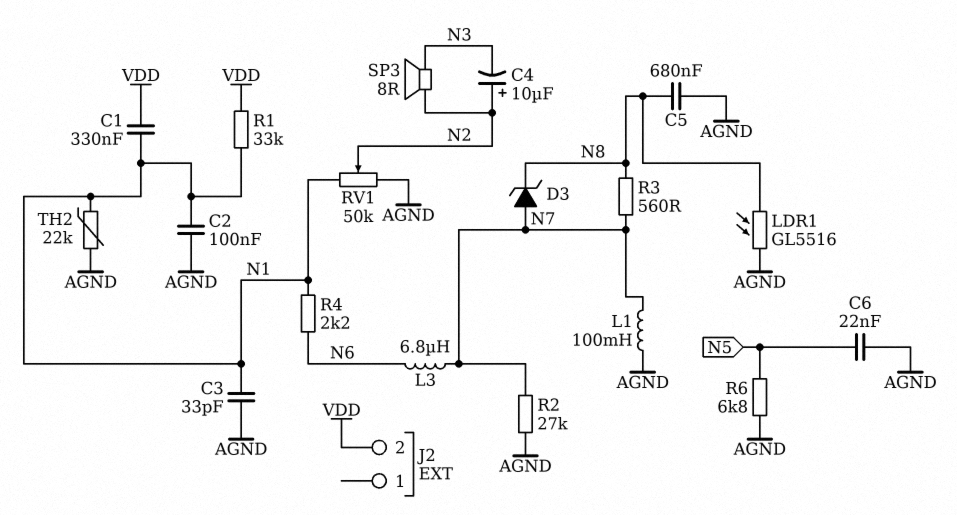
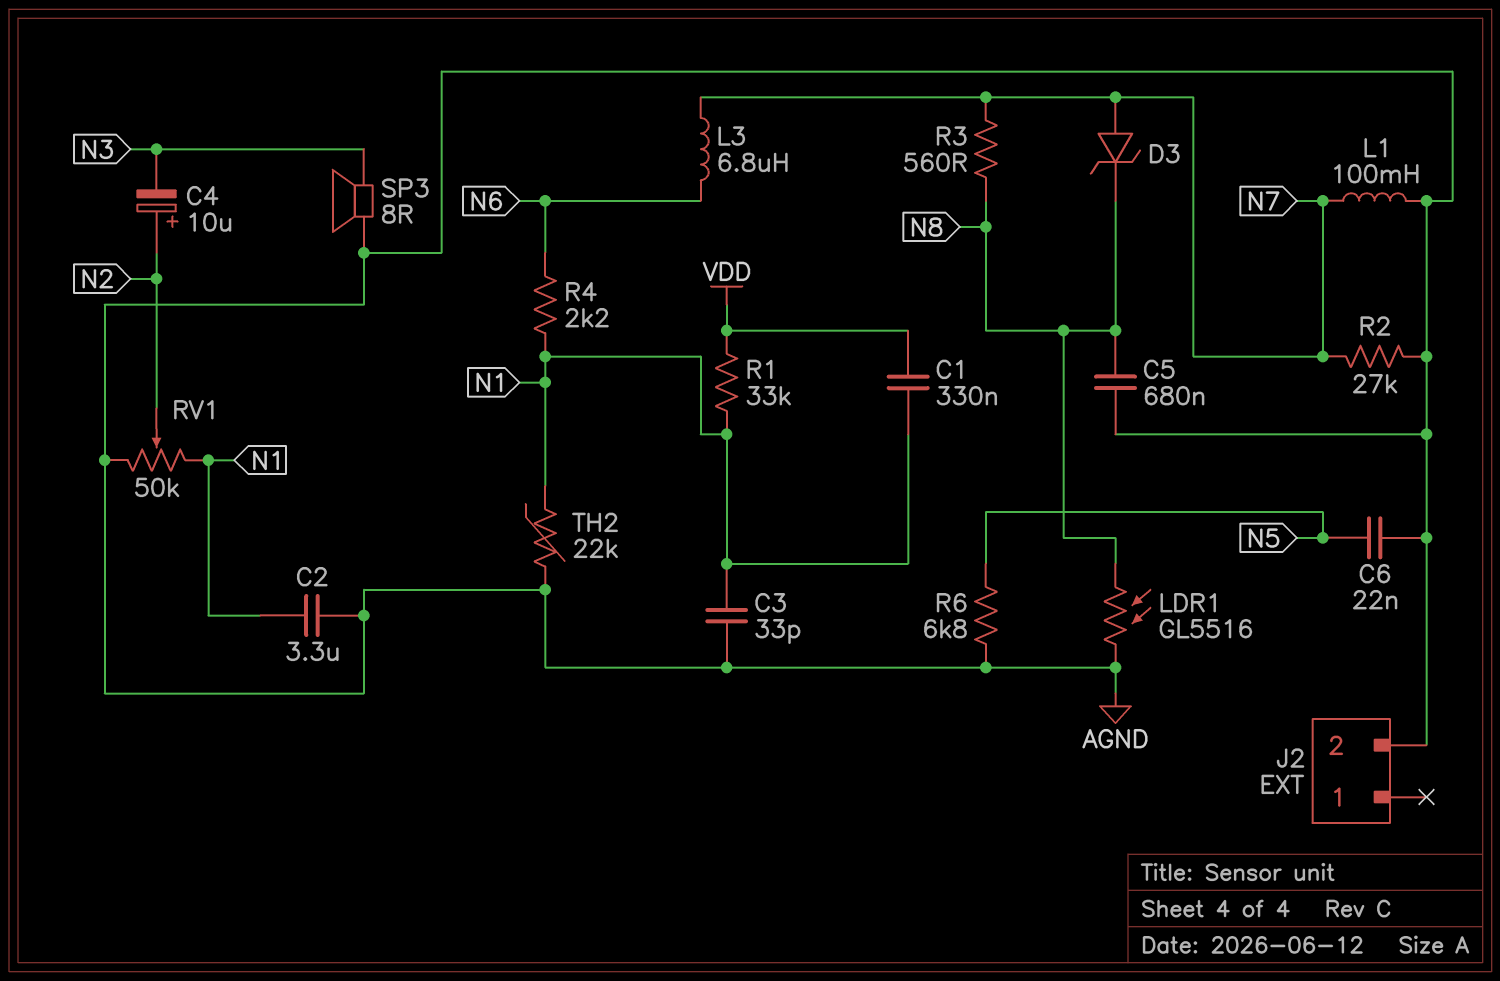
C2: 100nF (AGND, N1) -> 3.3uF (AGND, N1)
J2 pin 2: VDD -> AGND
SP3: speaker 8R (N2, N3) -> speaker 8R (AGND, N3)

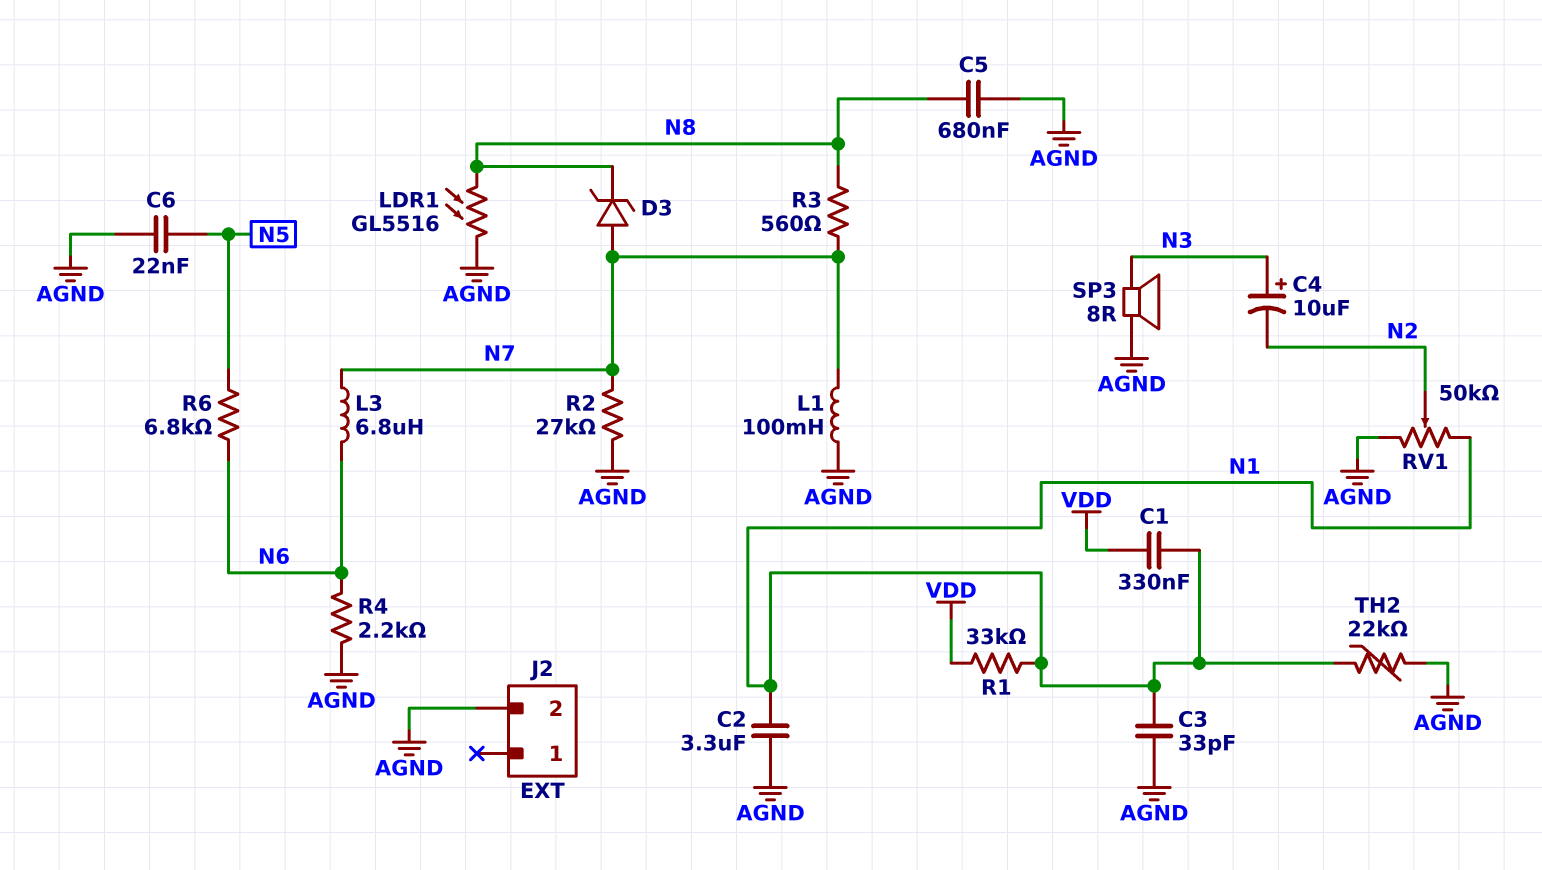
C4: 10uF (plus N2, minus N3) -> 10uF (plus N3, minus N2)
R4: 2.2k (N1, N6) -> 2.2k (AGND, N6)
R6: 6.8k (AGND, N5) -> 6.8k (N5, N6)

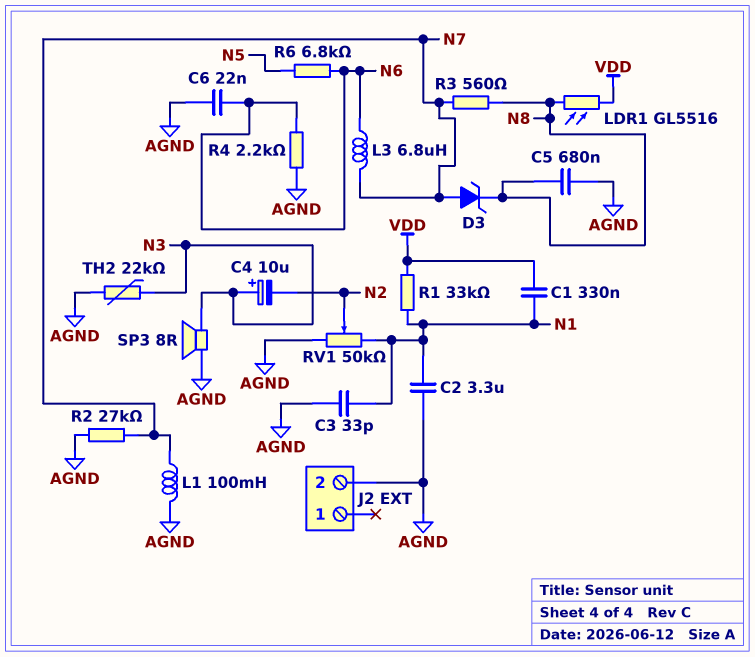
C6: 22nF (AGND, N5) -> 22nF (AGND, N6)
LDR1: GL5516 (AGND, N8) -> GL5516 (N8, VDD)
TH2: 22k (AGND, N1) -> 22k (AGND, N3)

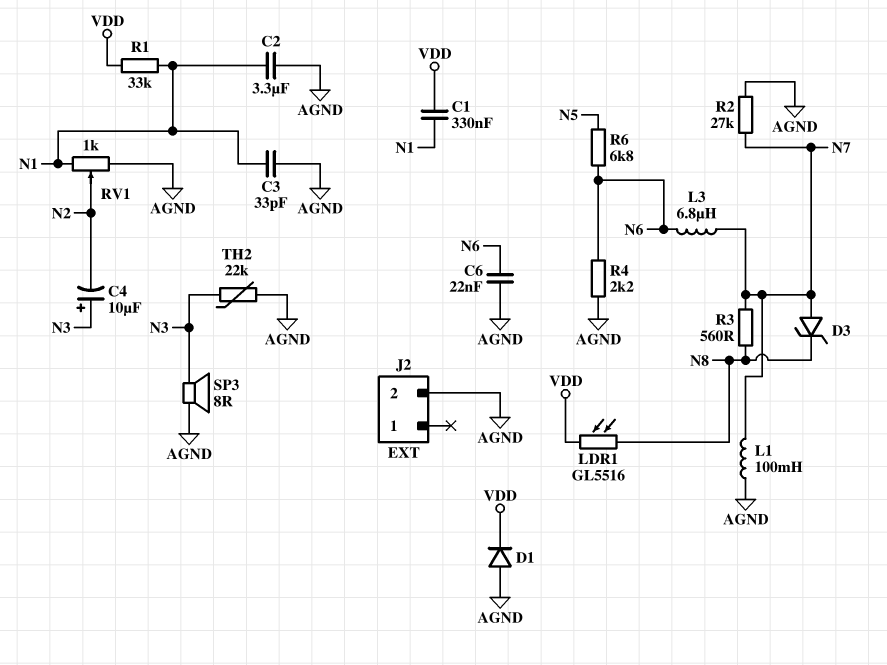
C5: 680nF (AGND, N8) -> none
D1: none -> diode (A AGND, K VDD)
RV1: 50k (AGND, N1, wiper N2) -> 1k (AGND, N1, wiper N2)

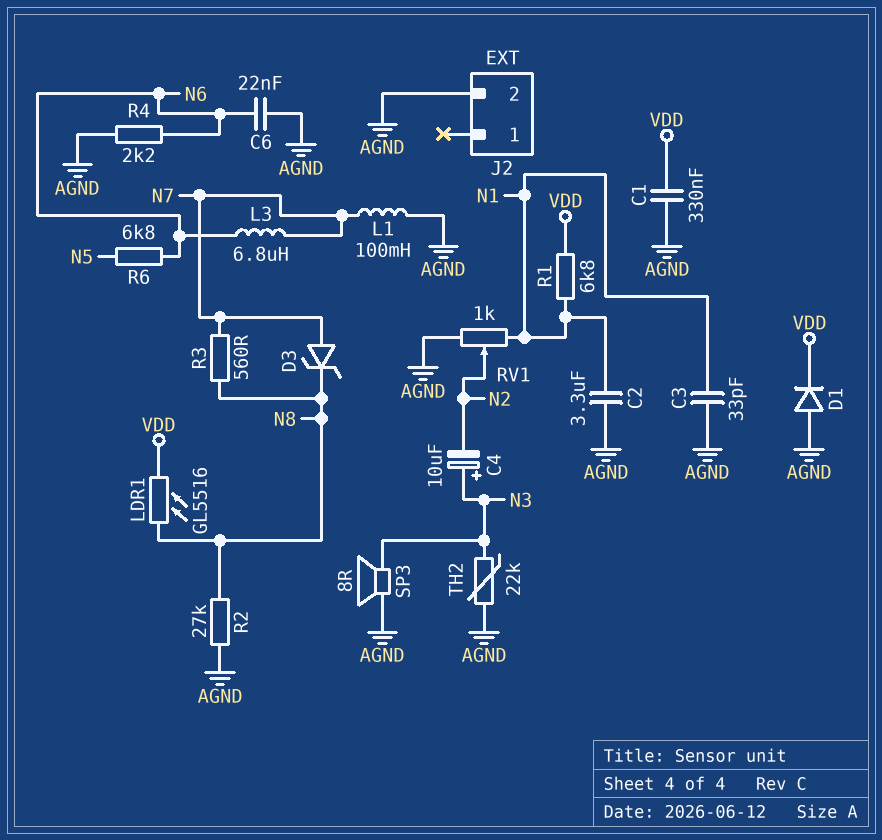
C1: 330nF (N1, VDD) -> 330nF (AGND, VDD)
R1: 33k (N1, VDD) -> 6.8k (N1, VDD)
R2: 27k (AGND, N7) -> 27k (AGND, N8)

